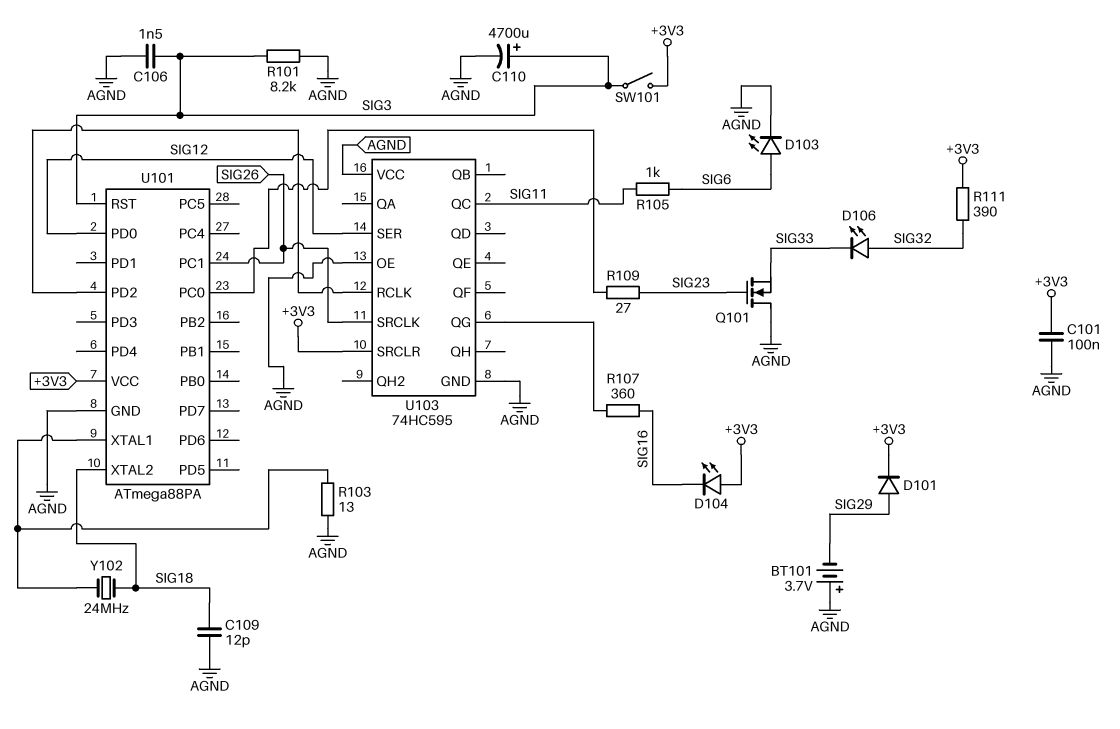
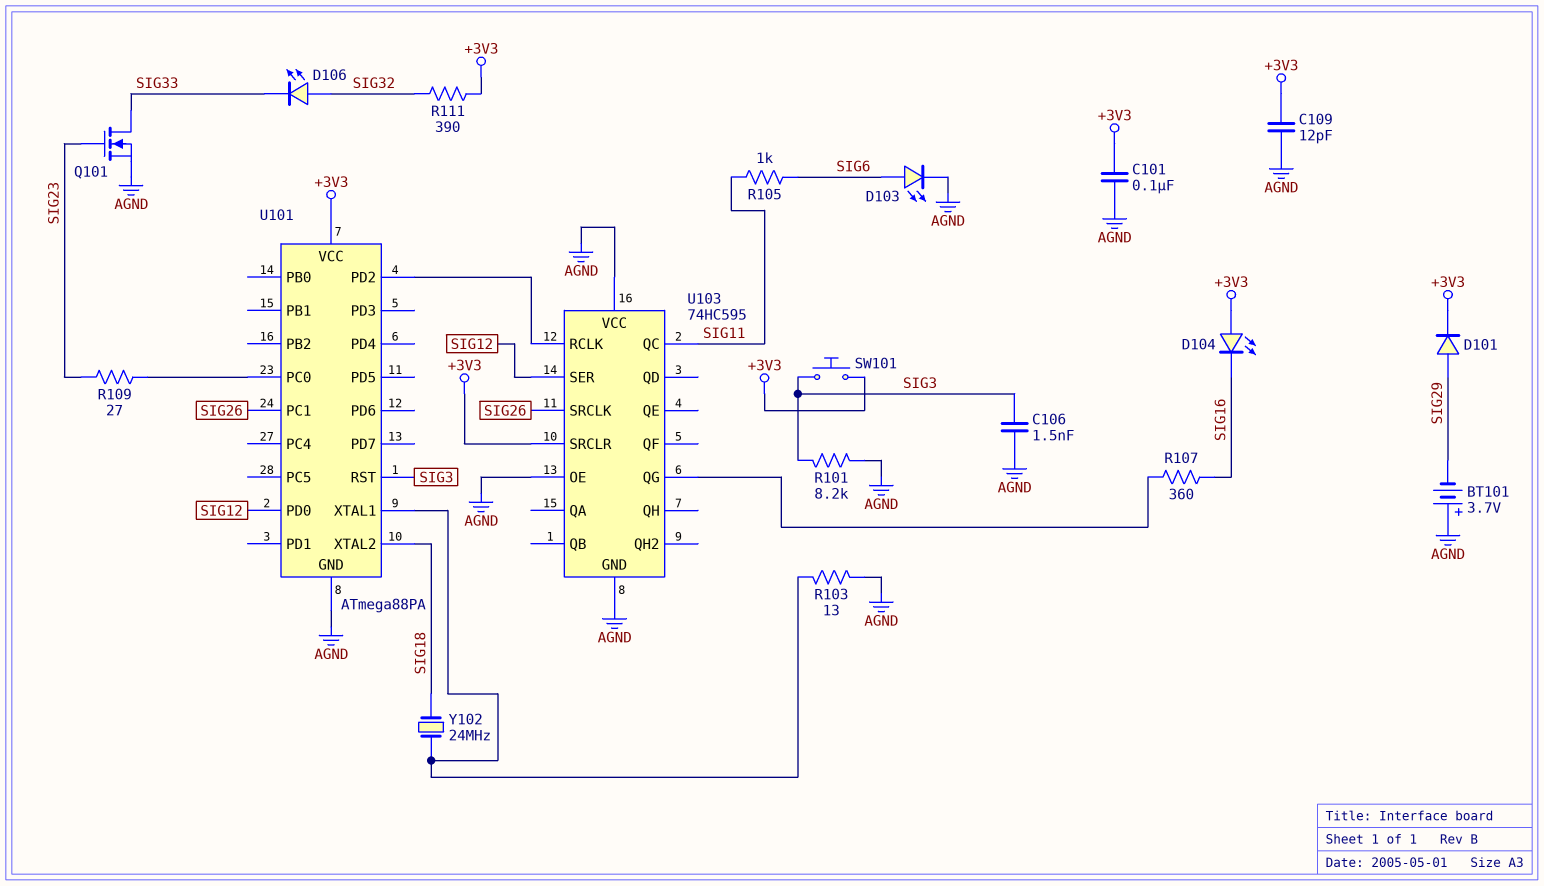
C109: 12pF (AGND, SIG18) -> 12pF (+3V3, AGND)
C110: 4700uF (plus SIG3, minus AGND) -> none
Q101: NMOS (G SIG23, D AGND, S SIG33) -> NMOS (G SIG23, D SIG33, S AGND)
SW101: switch (+3V3, SIG3) -> button (+3V3, SIG3)

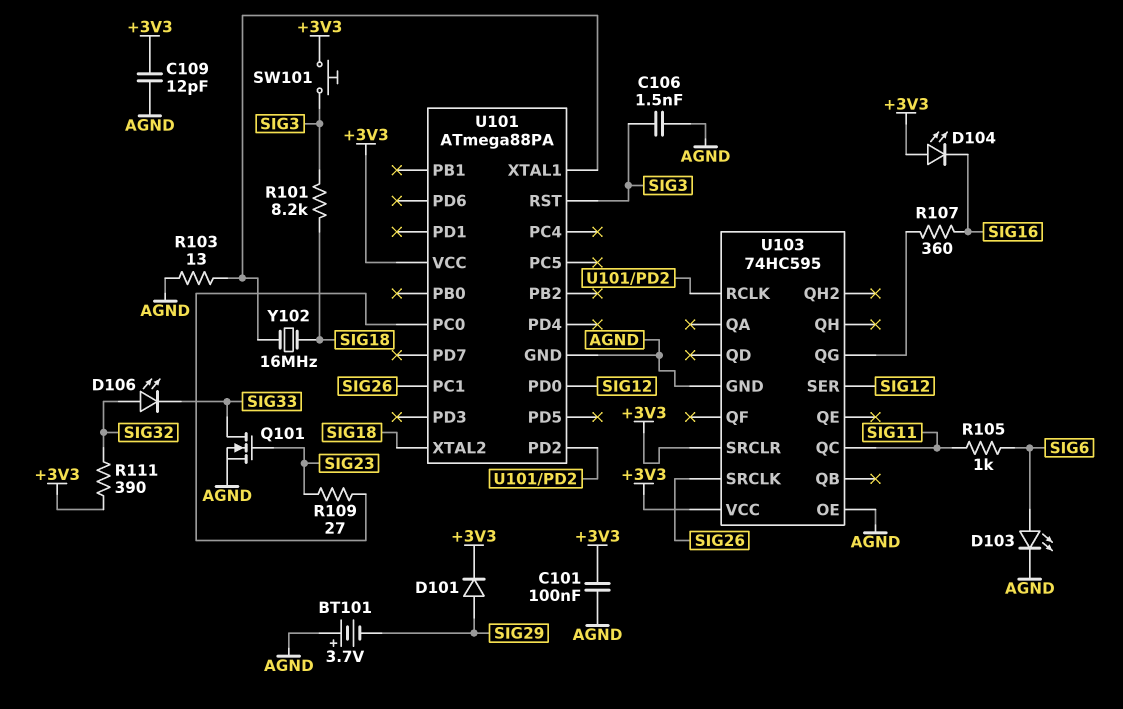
R101: 8.2k (AGND, SIG3) -> 8.2k (SIG3, SIG18)
U103 pin VCC: AGND -> +3V3
Y102: 24MHz (SIG18, U101/XTAL1) -> 16MHz (SIG18, U101/XTAL1)

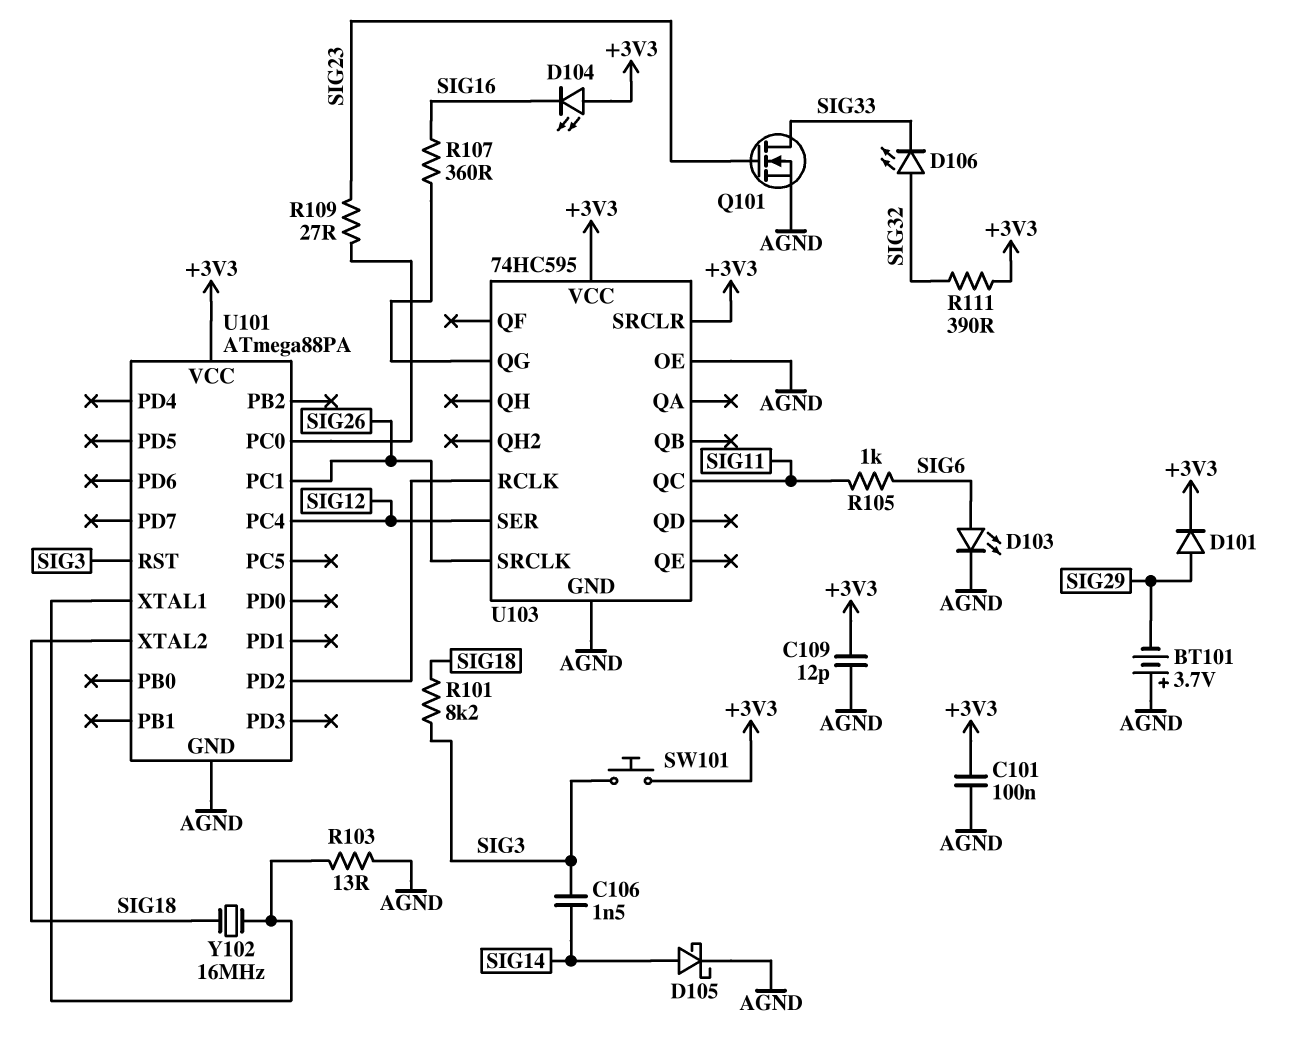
C106: 1.5nF (AGND, SIG3) -> 1.5nF (SIG3, SIG14)
D105: none -> schottky (A SIG14, K AGND)
U101 pin PC4: none -> SIG12
U101 pin PD0: SIG12 -> none

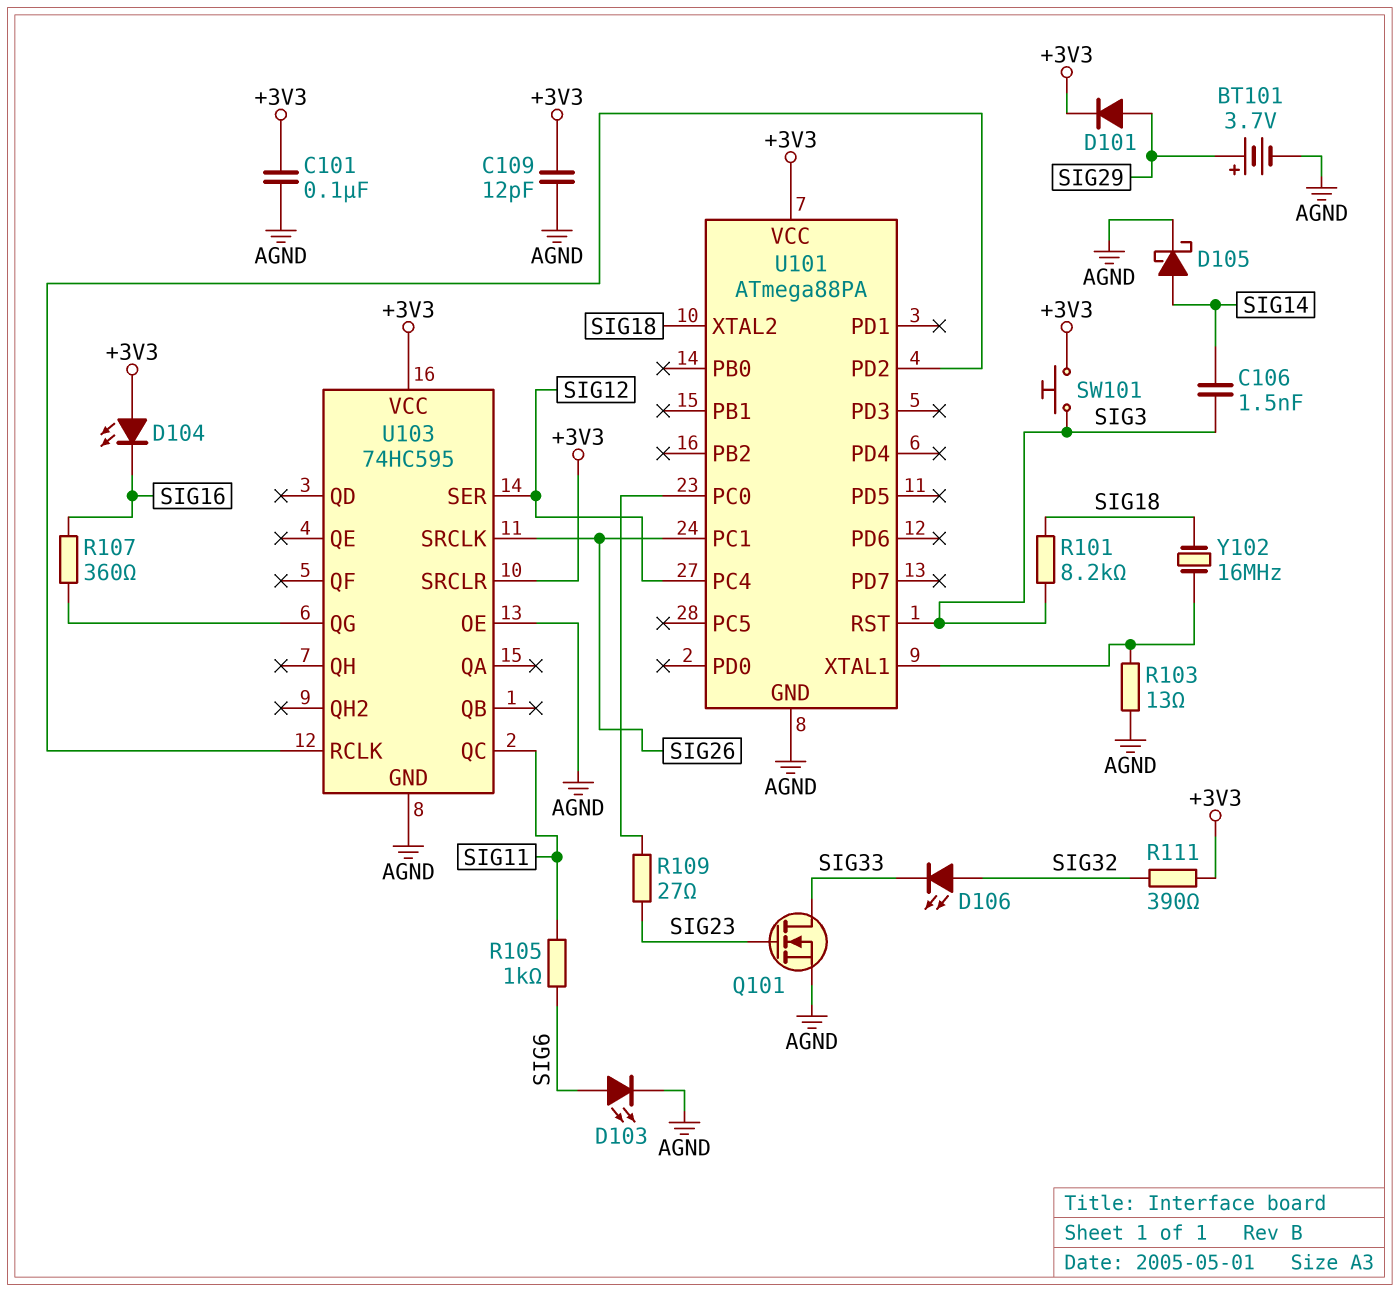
BT101: 3.7V (plus AGND, minus SIG29) -> 3.7V (plus SIG29, minus AGND)

